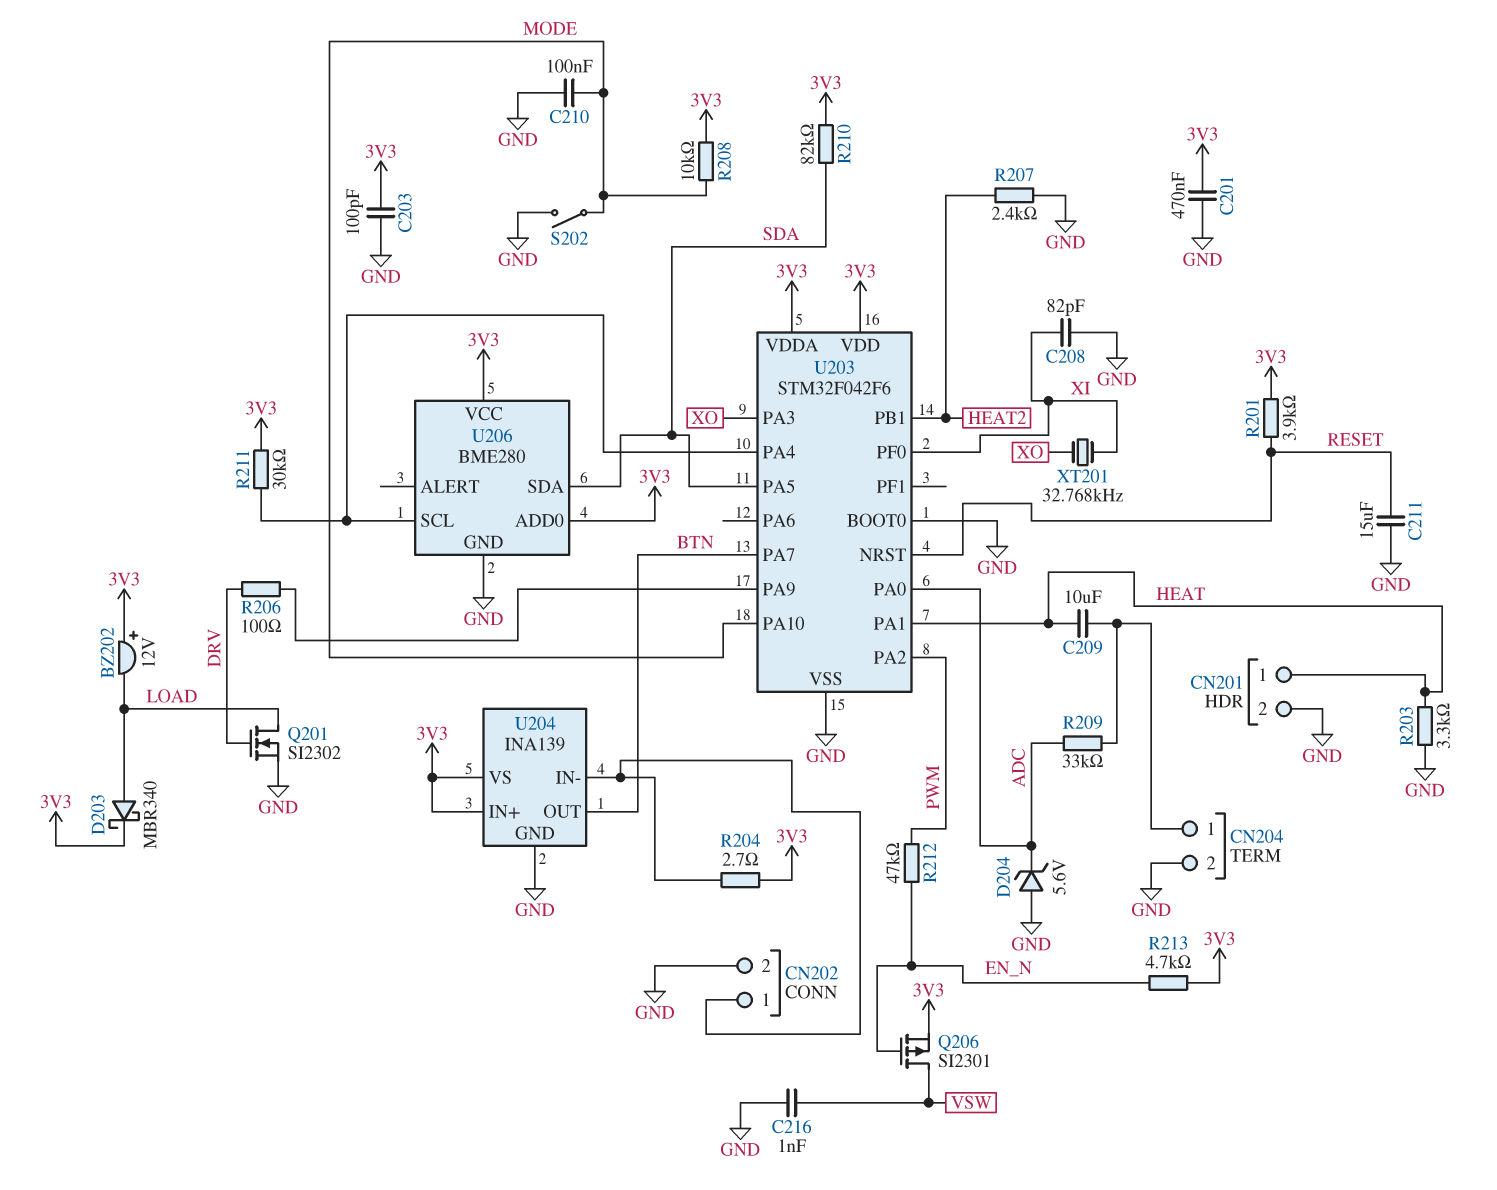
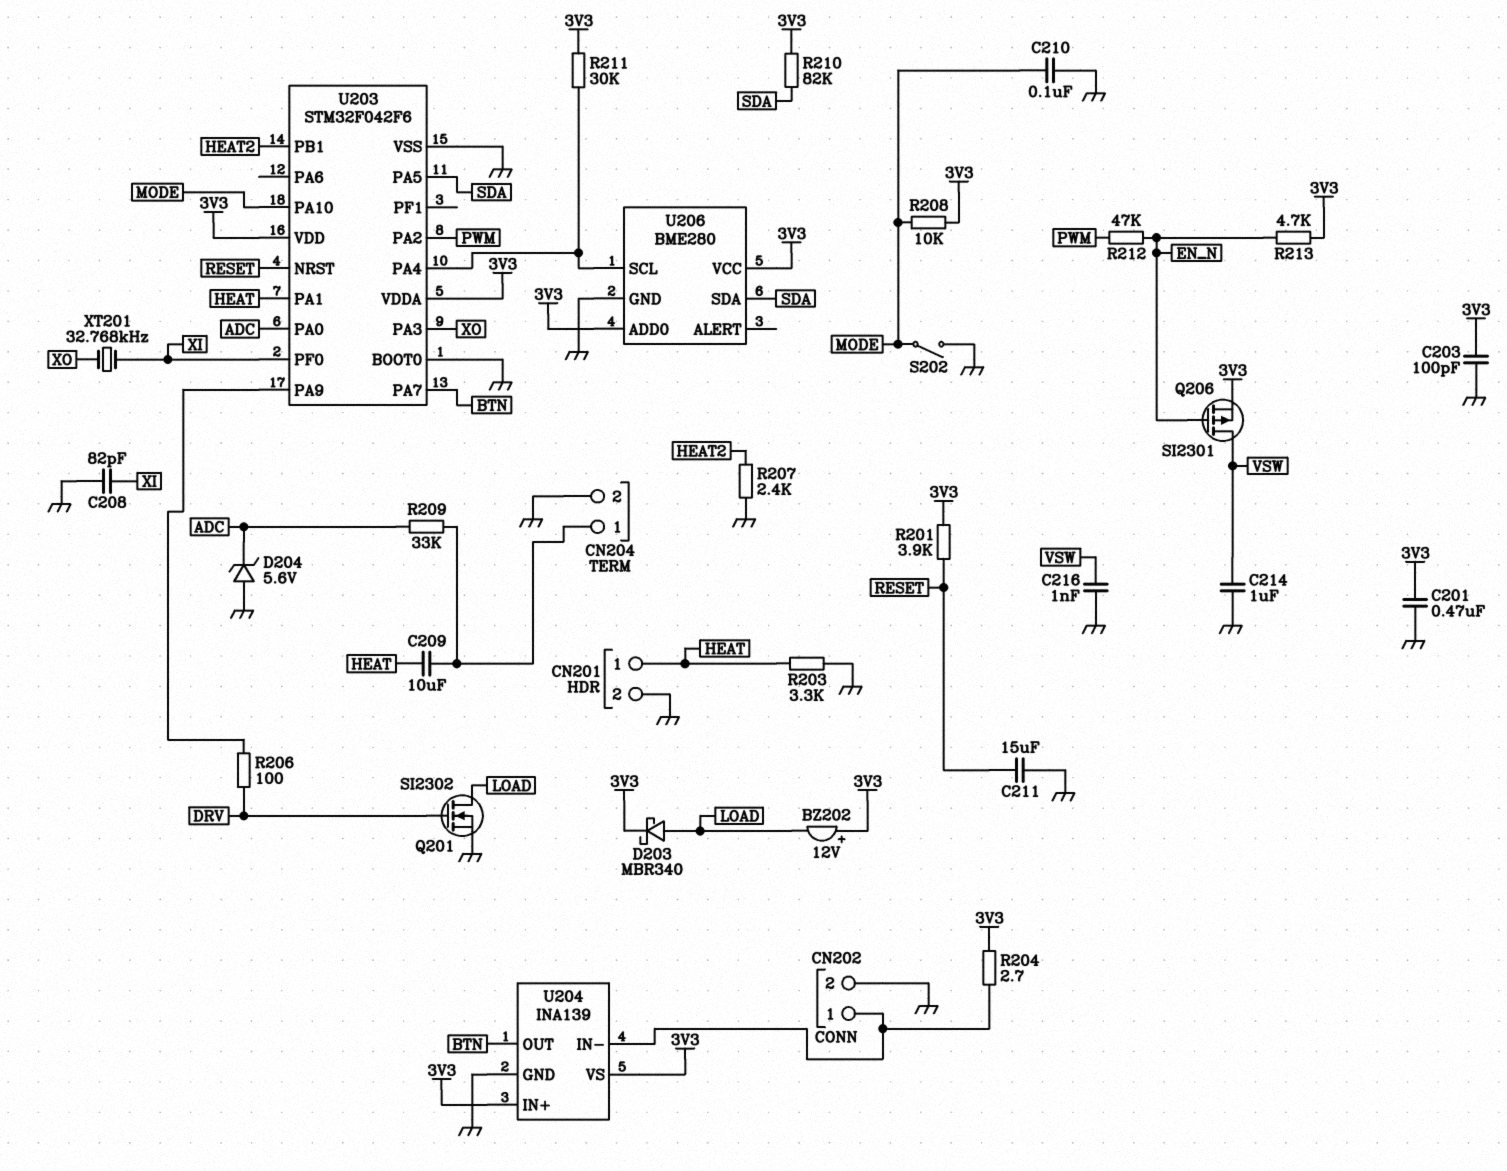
C214: none -> 1uF (GND, VSW)

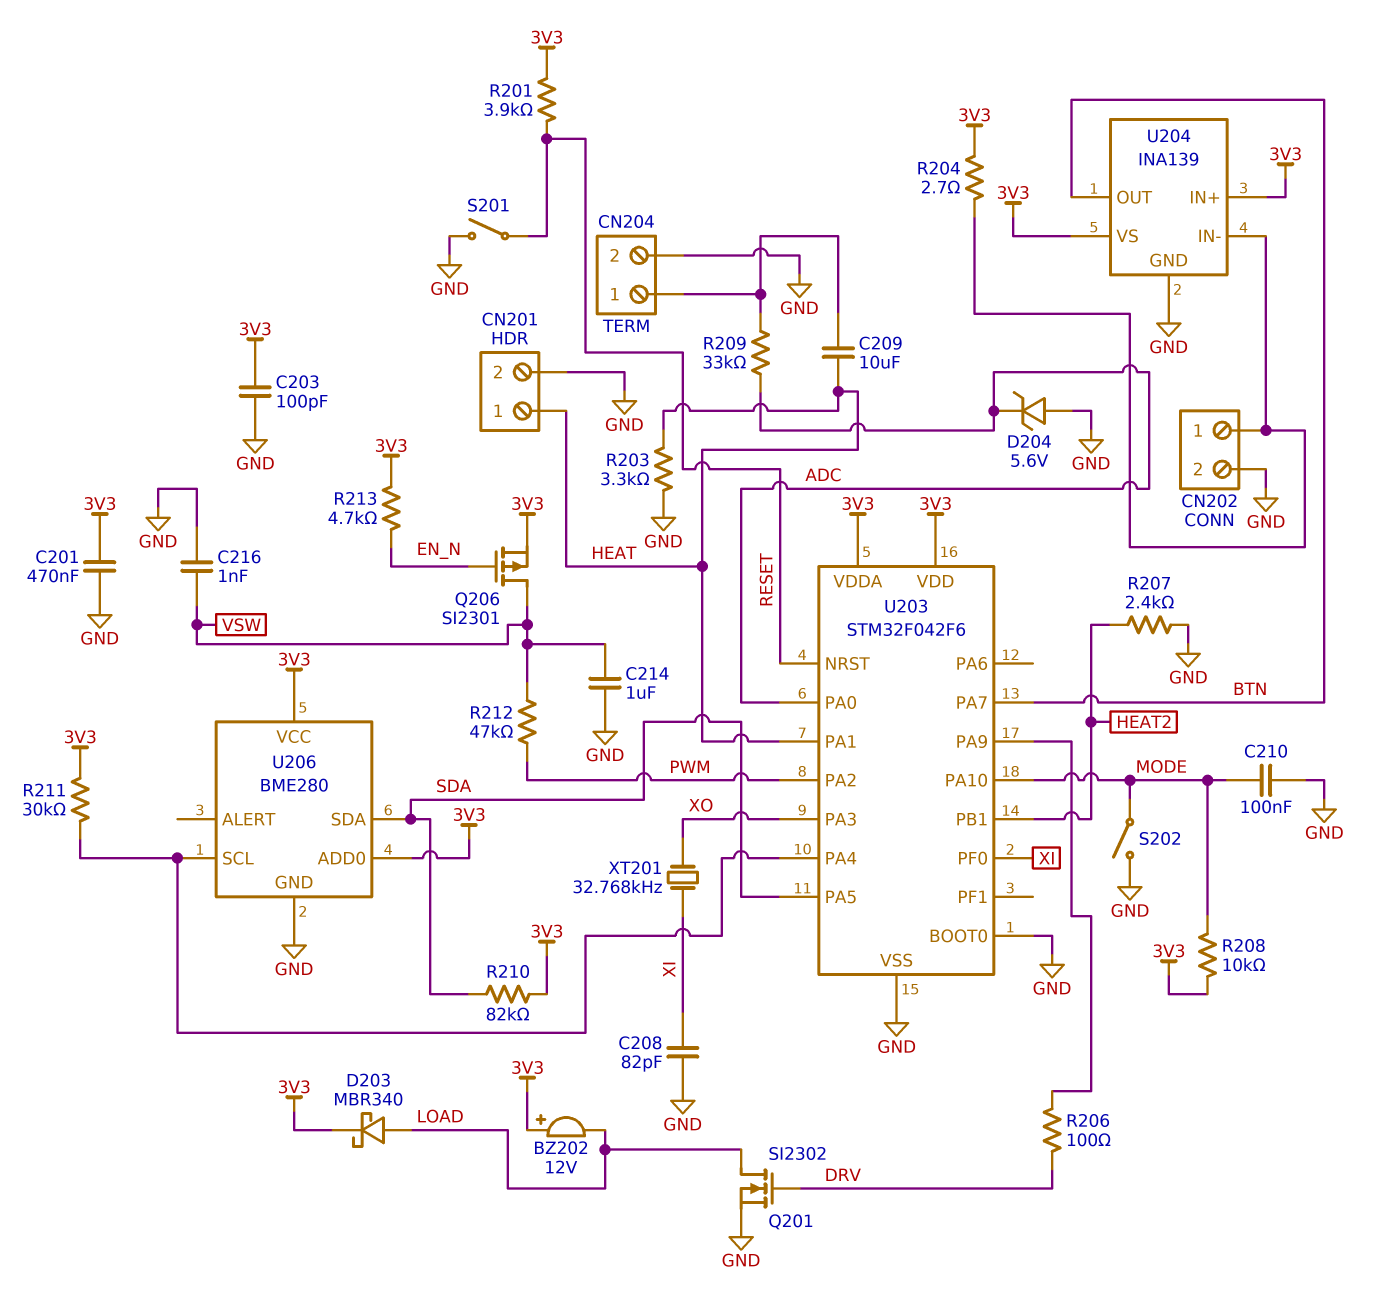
C211: 15uF (GND, RESET) -> none
R212: 47k (EN_N, PWM) -> 47k (PWM, VSW)
S201: none -> switch (GND, RESET)

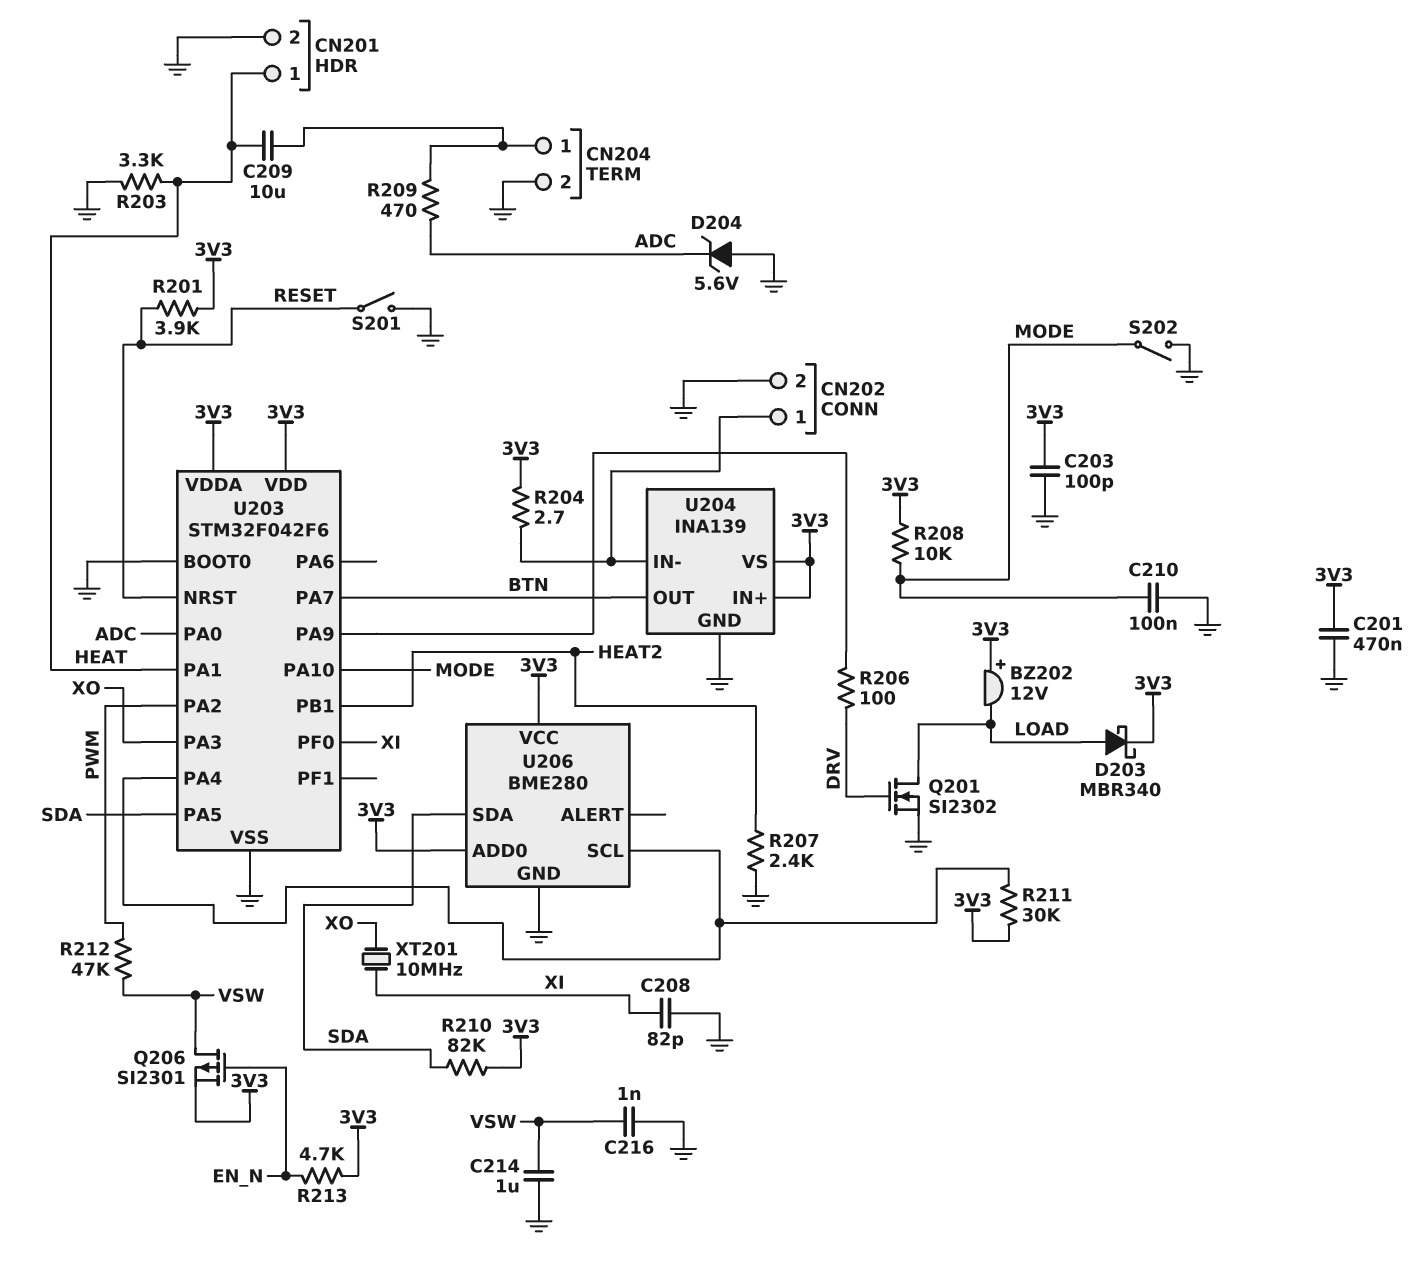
R209: 33k (ADC, CN204/1) -> 470 (ADC, CN204/1)
XT201: 32.768kHz (XI, XO) -> 10MHz (XI, XO)

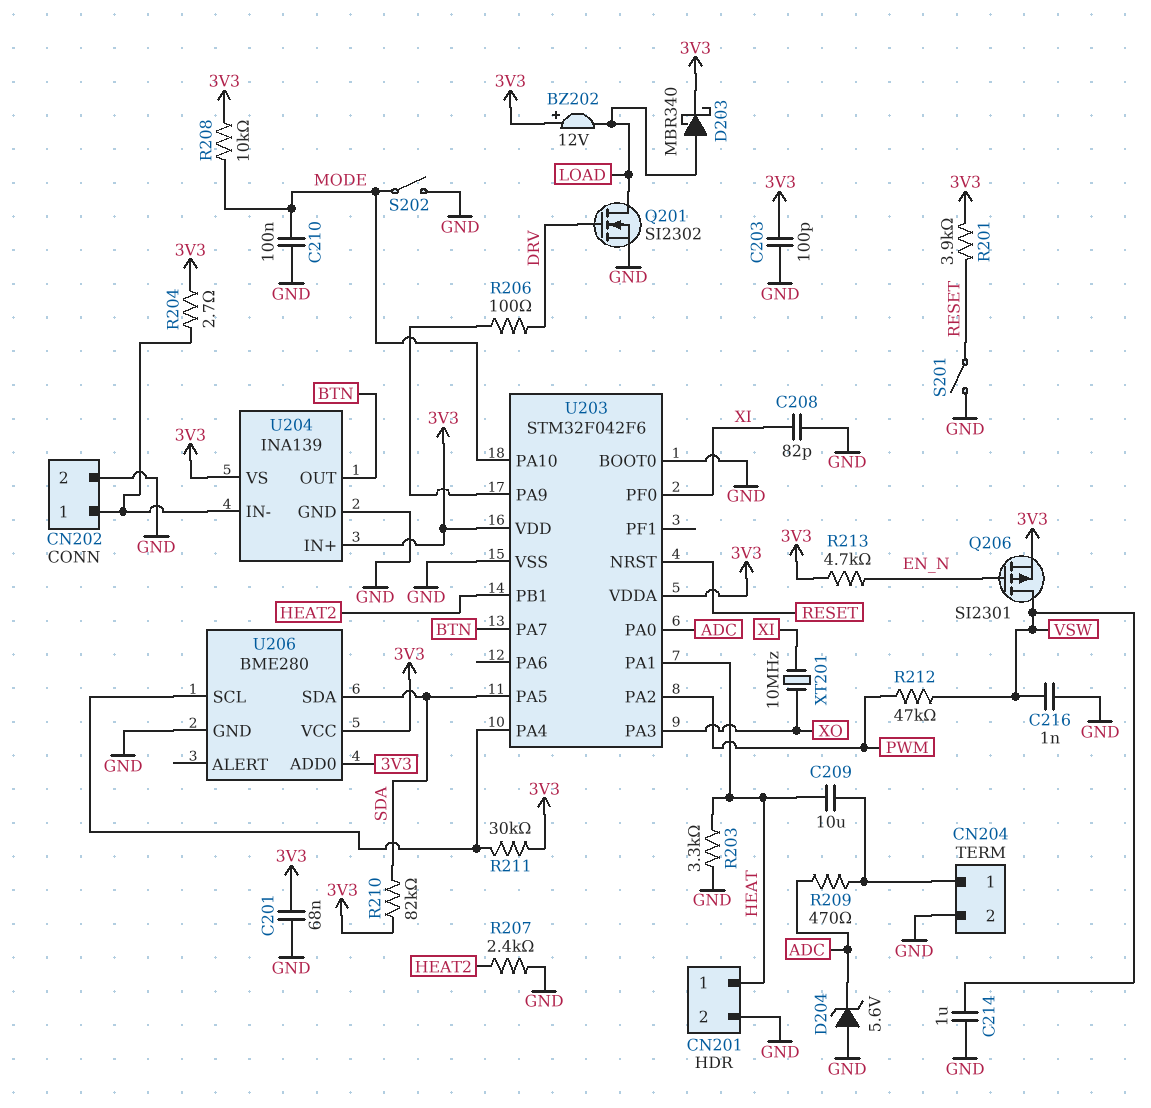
C201: 470nF (3V3, GND) -> 68nF (3V3, GND)

